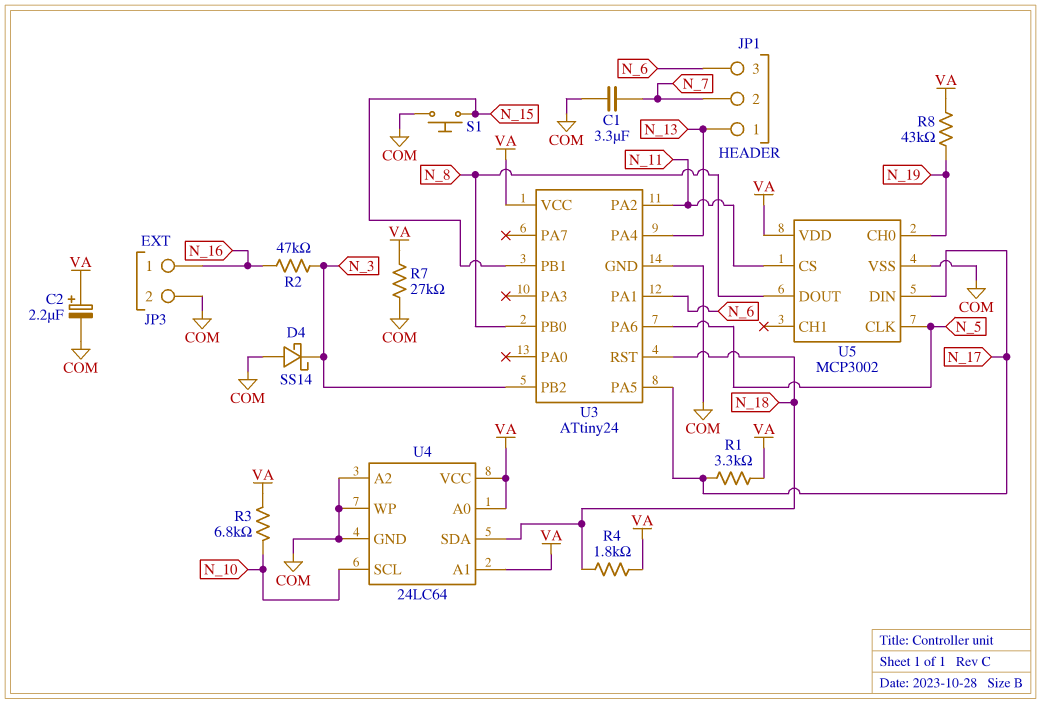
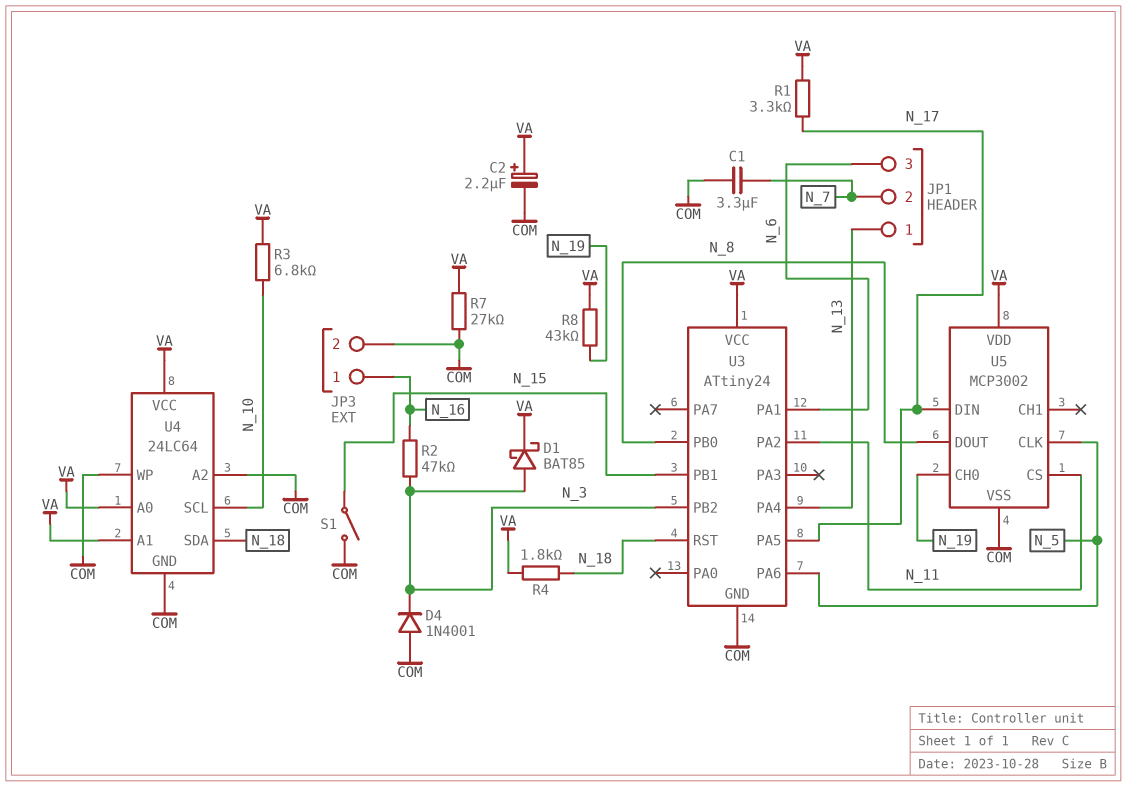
D1: none -> schottky BAT85 (A N_3, K VA)
D4: schottky SS14 (A COM, K N_3) -> diode 1N4001 (A COM, K N_3)
S1: button (COM, N_15) -> switch (COM, N_15)

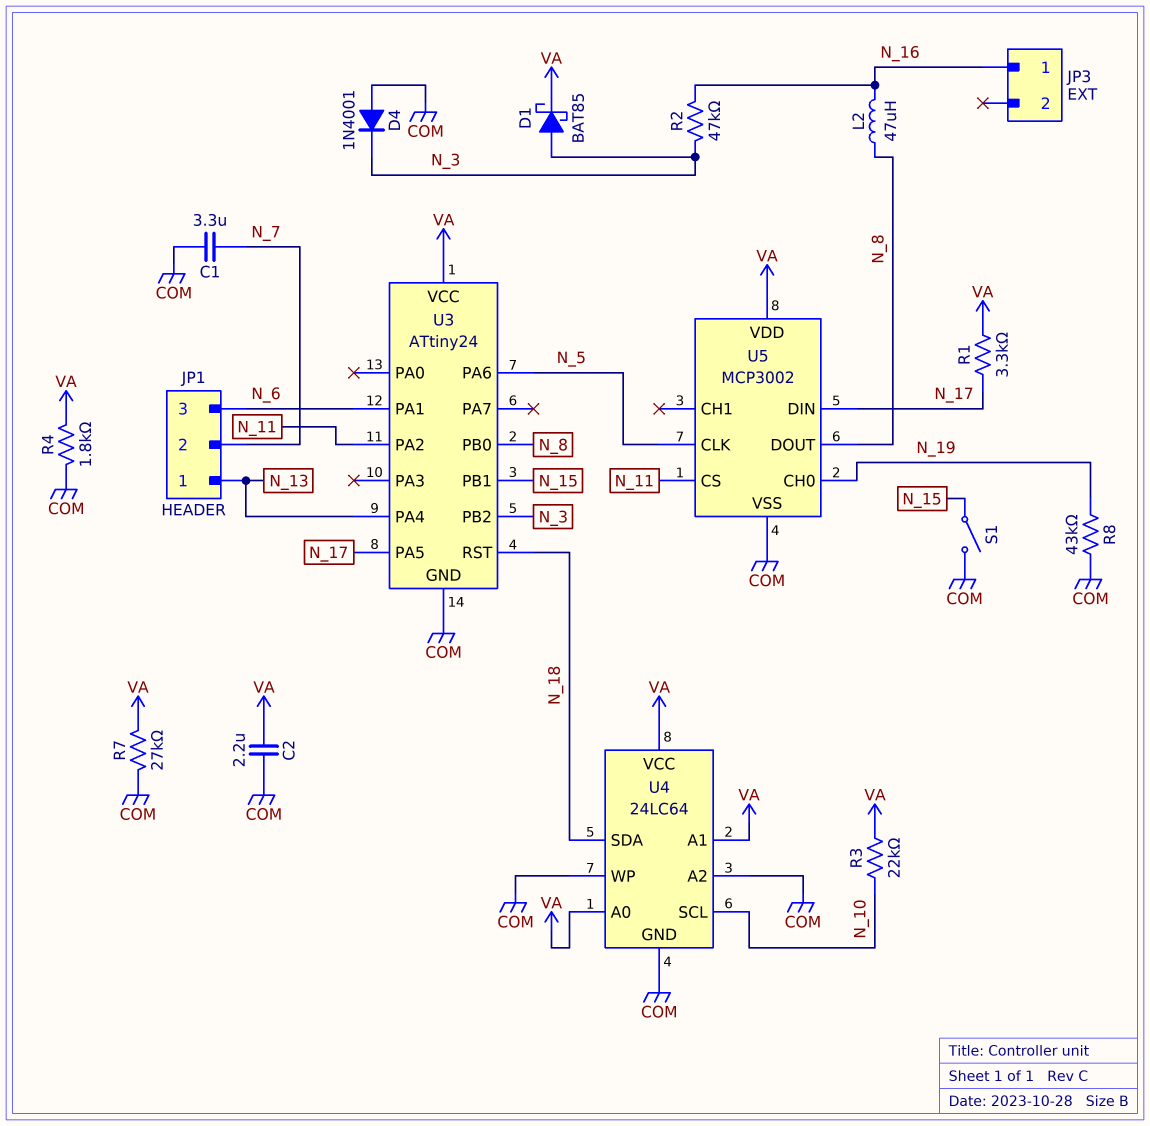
C2: 2.2uF (plus VA, minus COM) -> 2.2uF (COM, VA)
JP3 pin 2: COM -> none
L2: none -> 47uH (N_8, N_16)
R3: 6.8k (N_10, VA) -> 22k (N_10, VA)
R4: 1.8k (N_18, VA) -> 1.8k (COM, VA)
R8: 43k (N_19, VA) -> 43k (COM, N_19)

